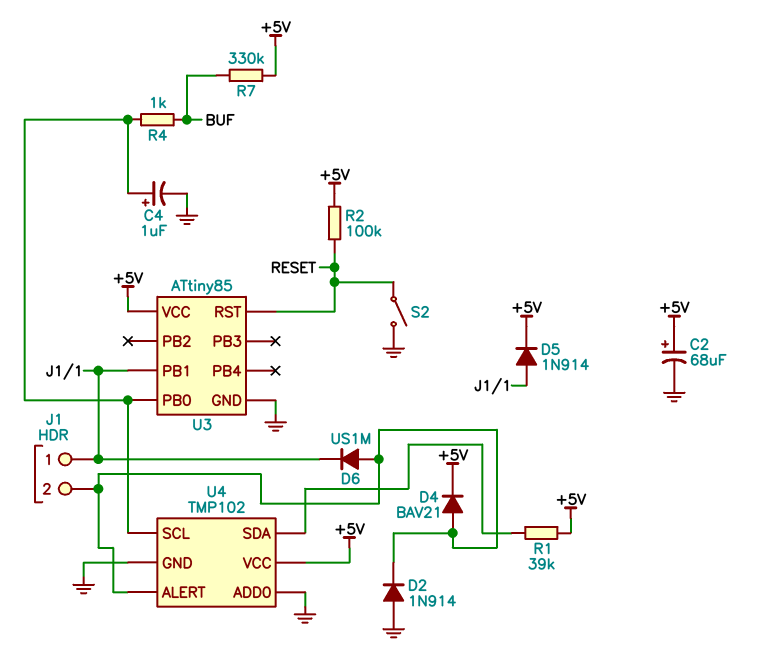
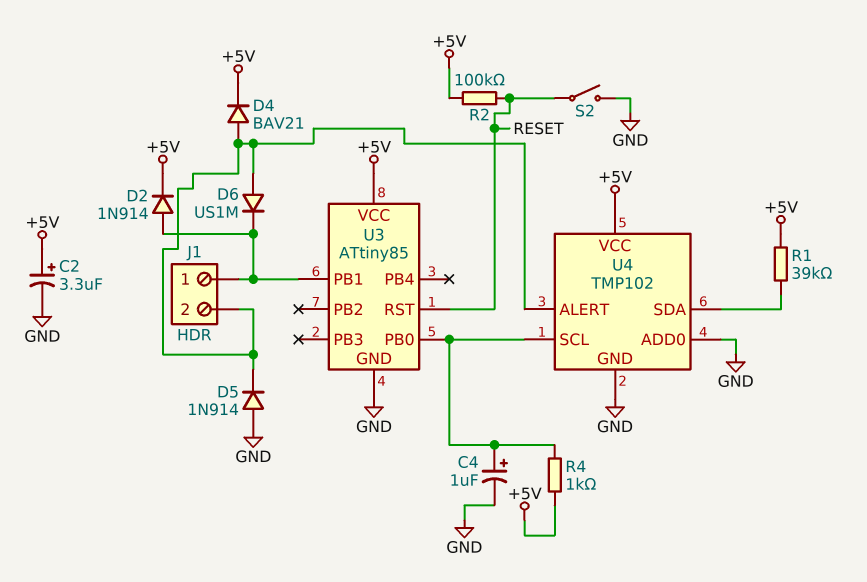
C2: 68uF (plus +5V, minus GND) -> 3.3uF (plus +5V, minus GND)
D2: diode 1N914 (A GND, K J1/2) -> diode 1N914 (A J1/1, K +5V)
D5: diode 1N914 (A J1/1, K +5V) -> diode 1N914 (A GND, K J1/2)
R4: 1k (BUF, U3/PB0) -> 1k (+5V, U3/PB0)
R7: 330k (+5V, BUF) -> none

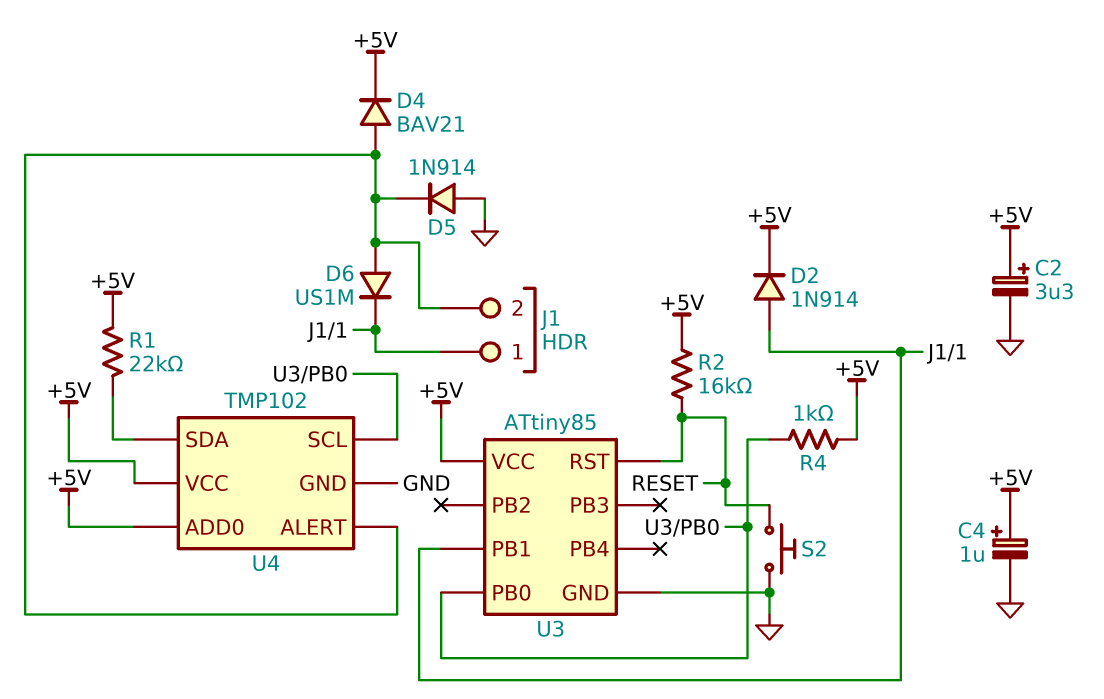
C4: 1uF (plus U3/PB0, minus GND) -> 1uF (plus +5V, minus GND)
R1: 39k (+5V, U4/SDA) -> 22k (+5V, U4/SDA)
R2: 100k (+5V, RESET) -> 16k (+5V, RESET)
S2: switch (GND, RESET) -> button (GND, RESET)
U4 pin ADD0: GND -> +5V

